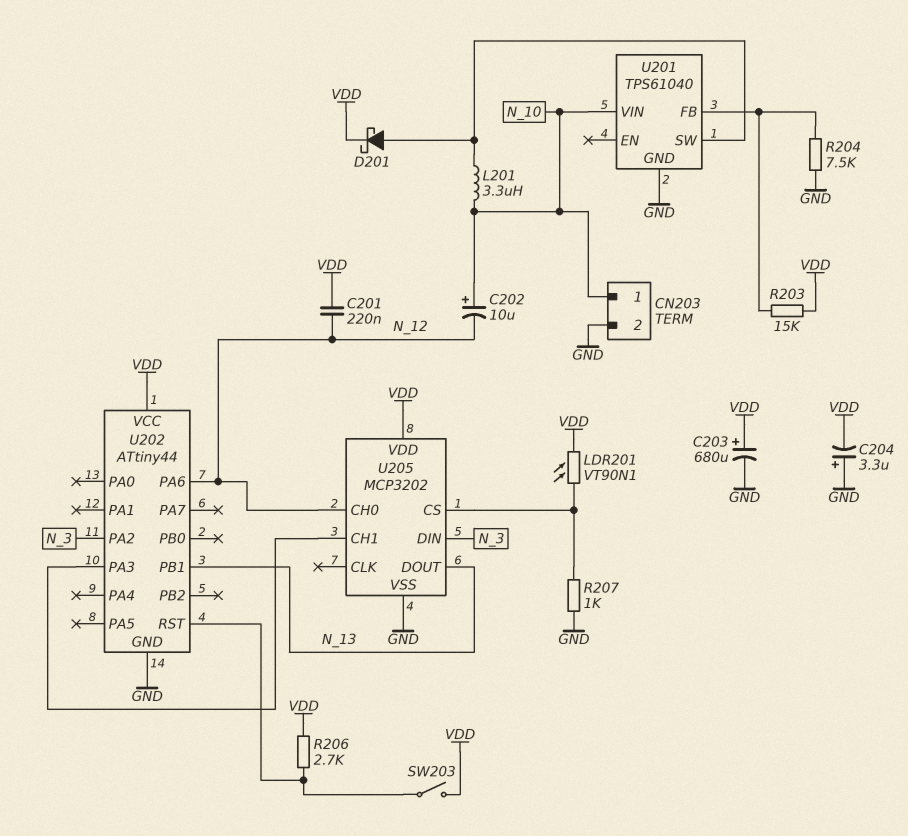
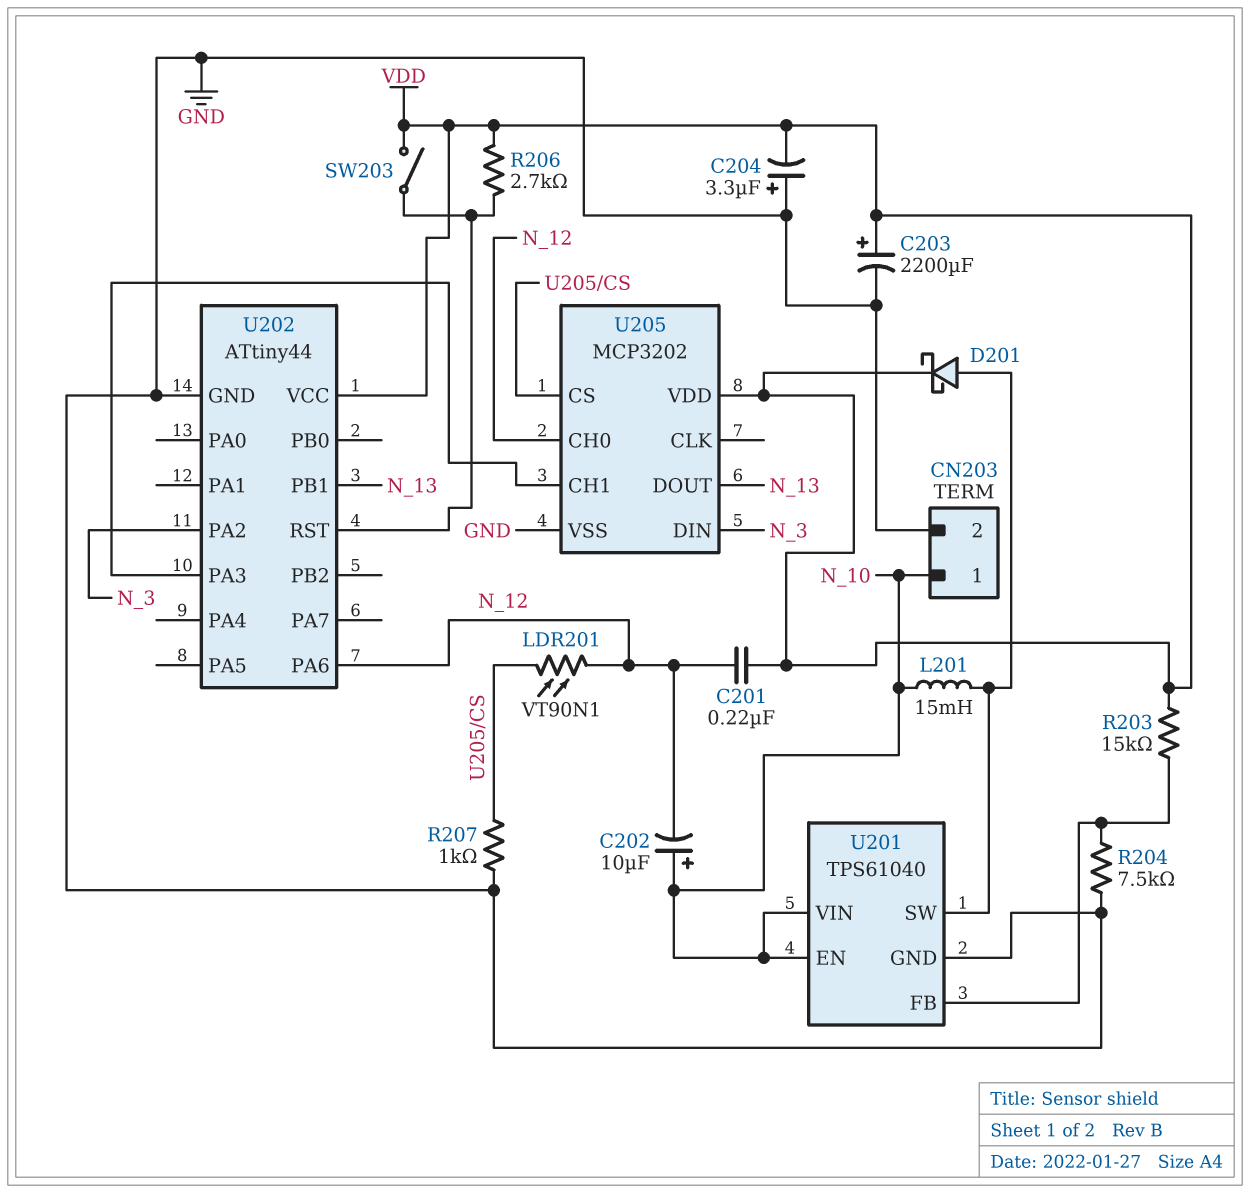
C203: 680uF (plus VDD, minus GND) -> 2200uF (plus VDD, minus GND)
L201: 3.3uH (N_10, U201/SW) -> 15mH (N_10, U201/SW)
LDR201: VT90N1 (U205/CS, VDD) -> VT90N1 (N_12, U205/CS)
U201 pin EN: none -> N_10

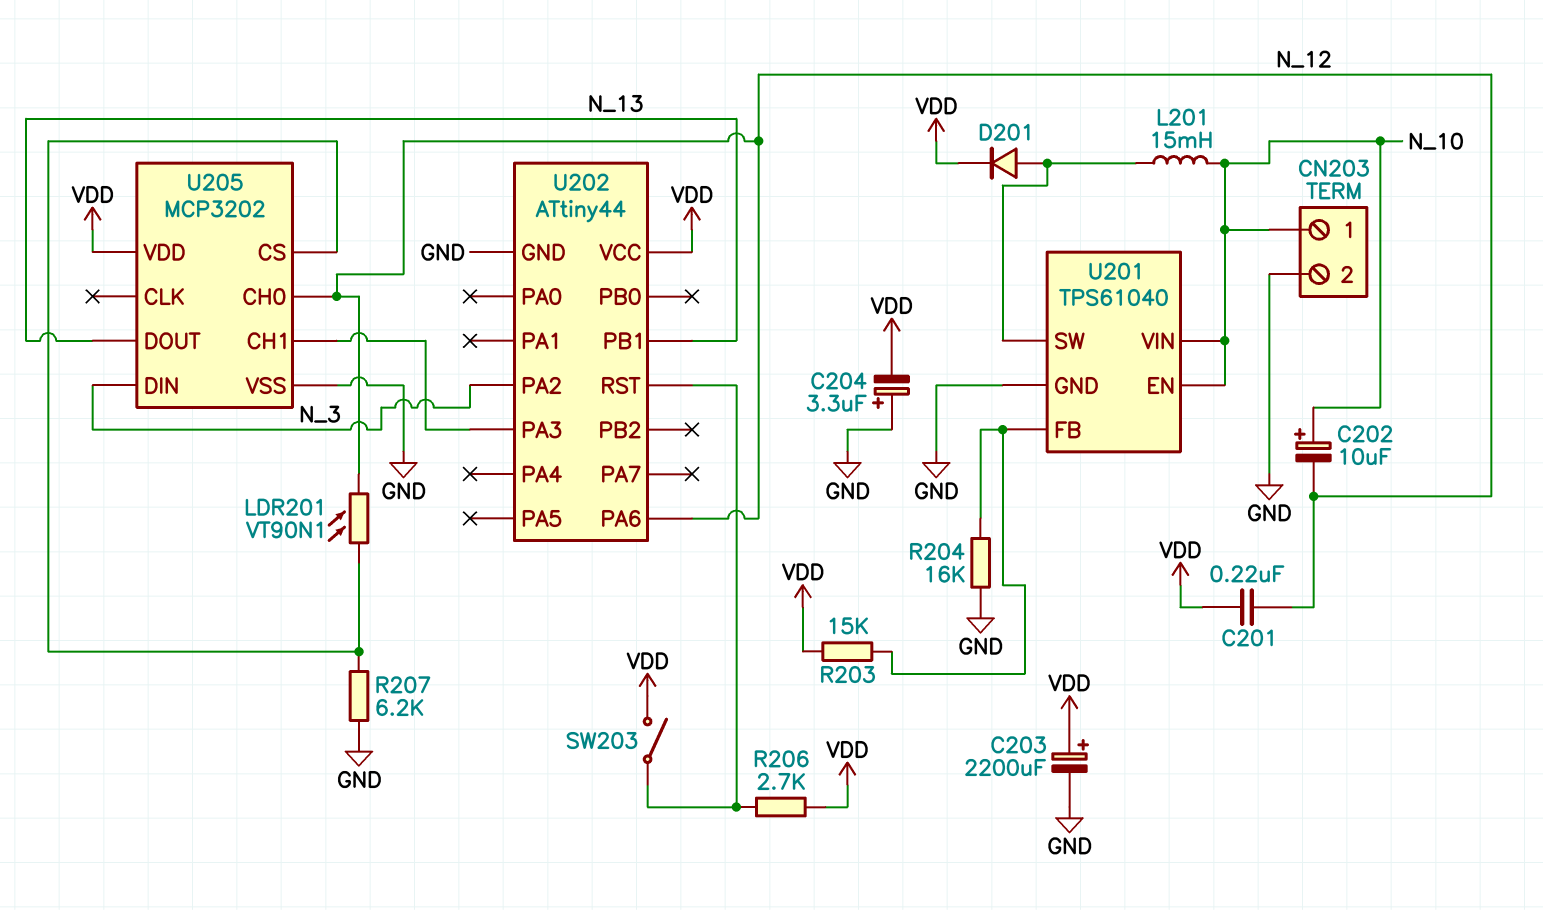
D201: schottky (A U201/SW, K VDD) -> diode (A U201/SW, K VDD)
R204: 7.5k (GND, U201/FB) -> 16k (GND, U201/FB)
R207: 1k (GND, U205/CS) -> 6.2k (GND, U205/CS)

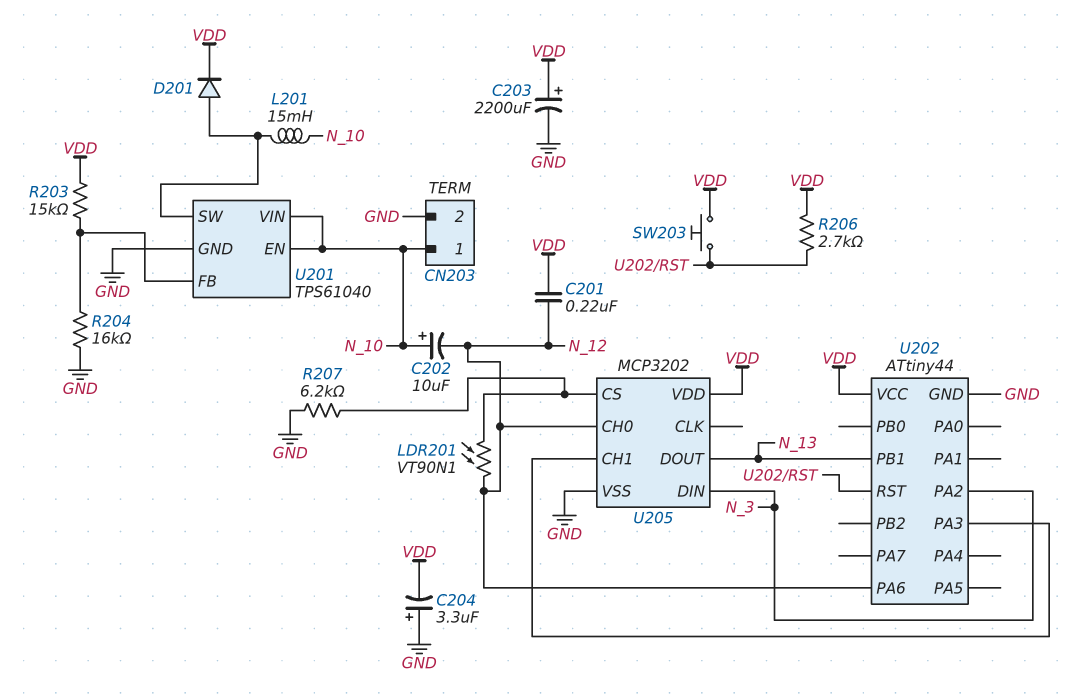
SW203: switch (U202/RST, VDD) -> button (U202/RST, VDD)

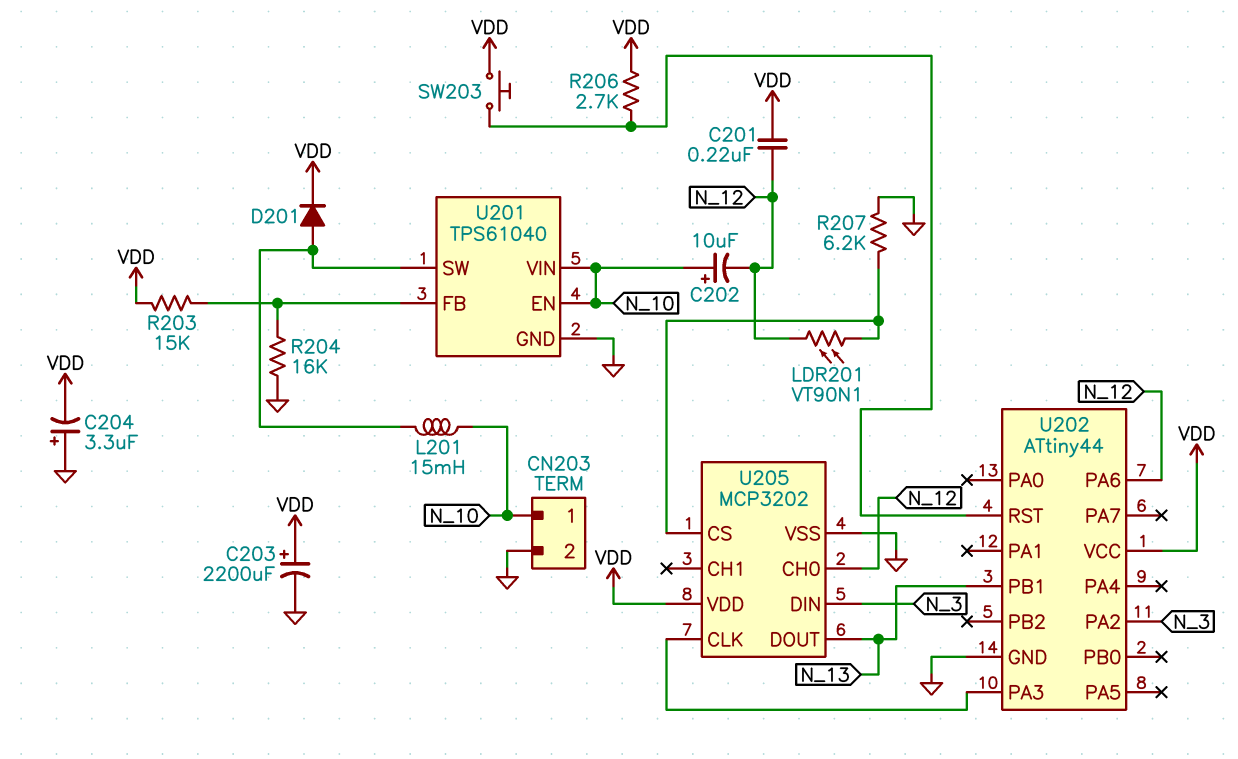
U205 pin CH1: U202/PA3 -> none
U205 pin CLK: none -> U202/PA3

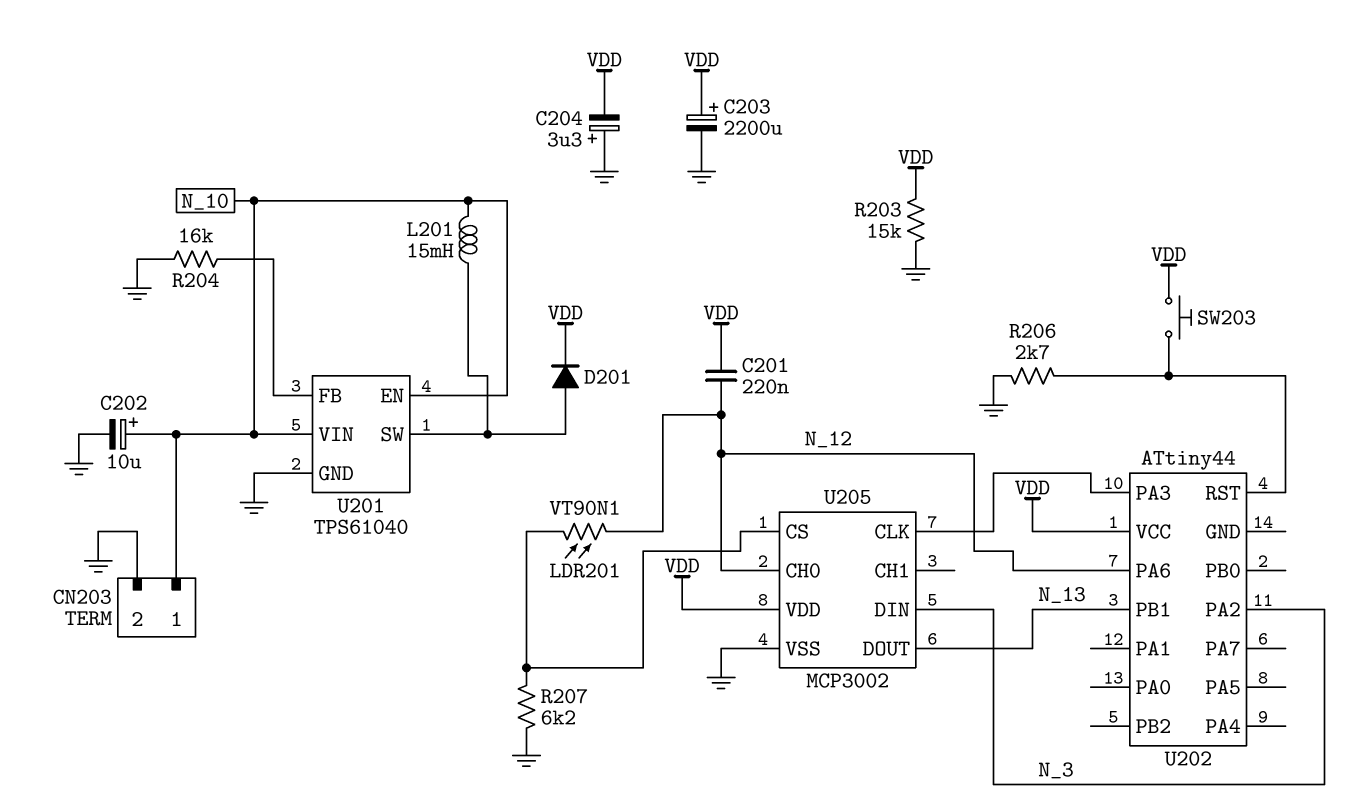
C202: 10uF (plus N_10, minus N_12) -> 10uF (plus N_10, minus GND)
R203: 15k (U201/FB, VDD) -> 15k (GND, VDD)
R206: 2.7k (U202/RST, VDD) -> 2.7k (GND, U202/RST)
U202 pin GND: GND -> none
U205: MCP3202 -> MCP3002

